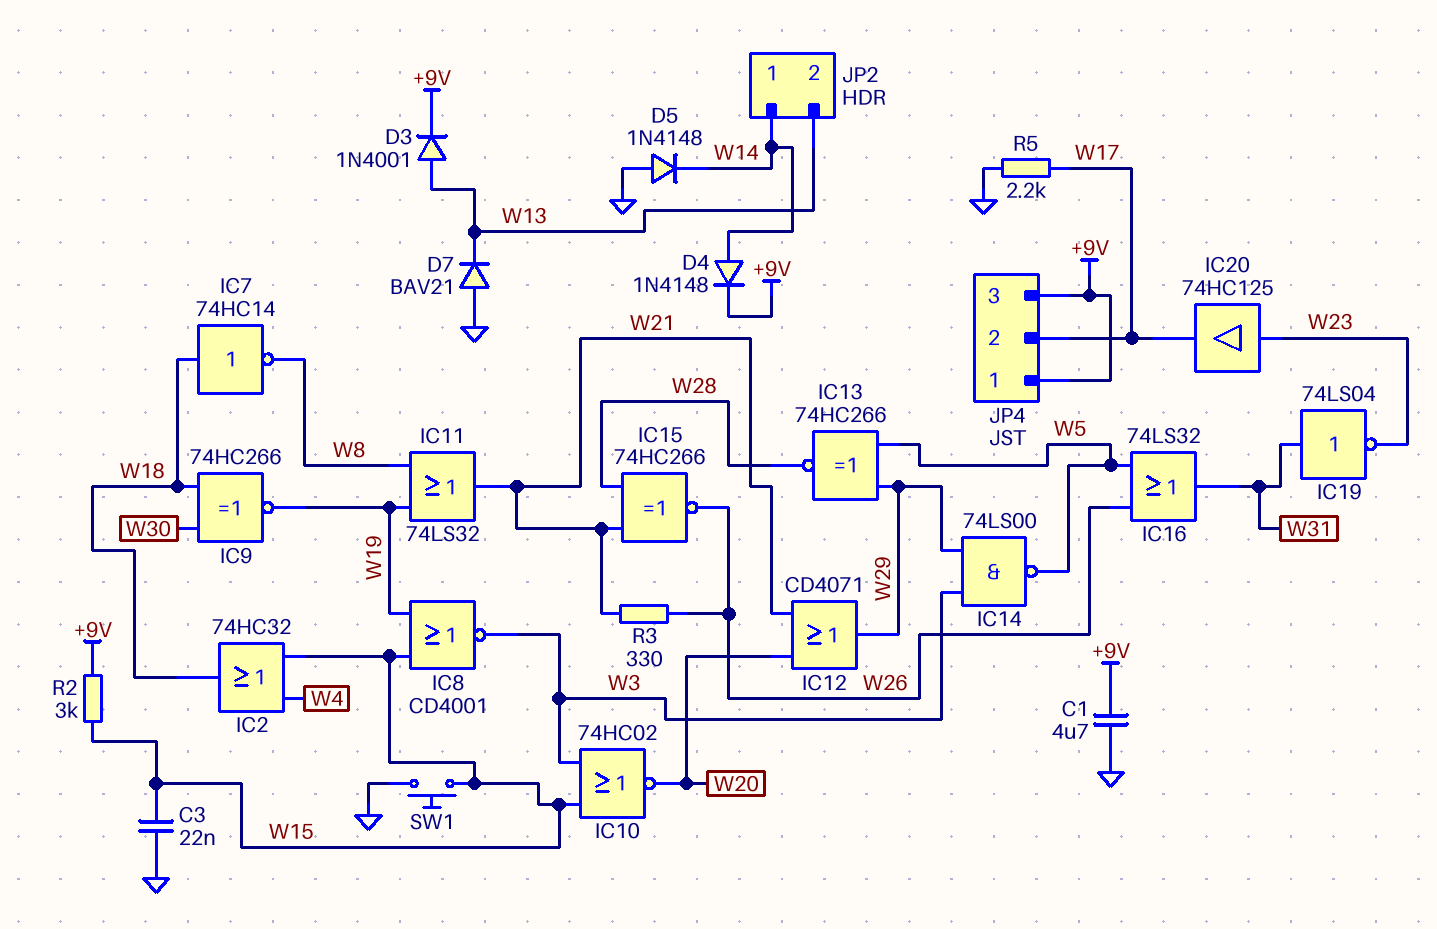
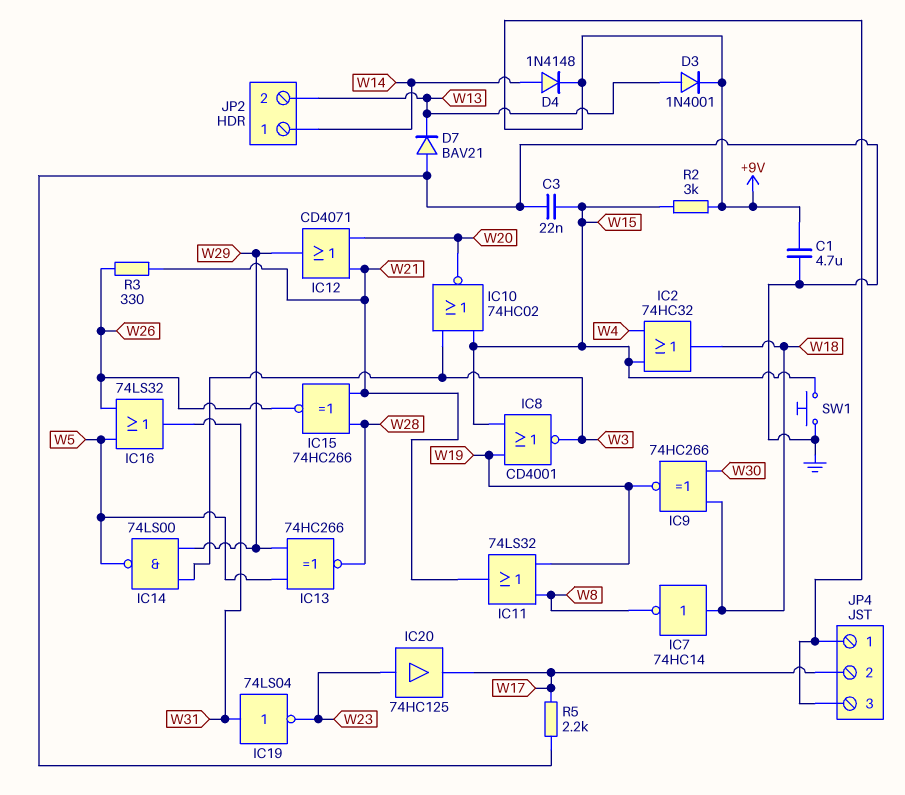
D5: diode 1N4148 (A GND, K W14) -> none

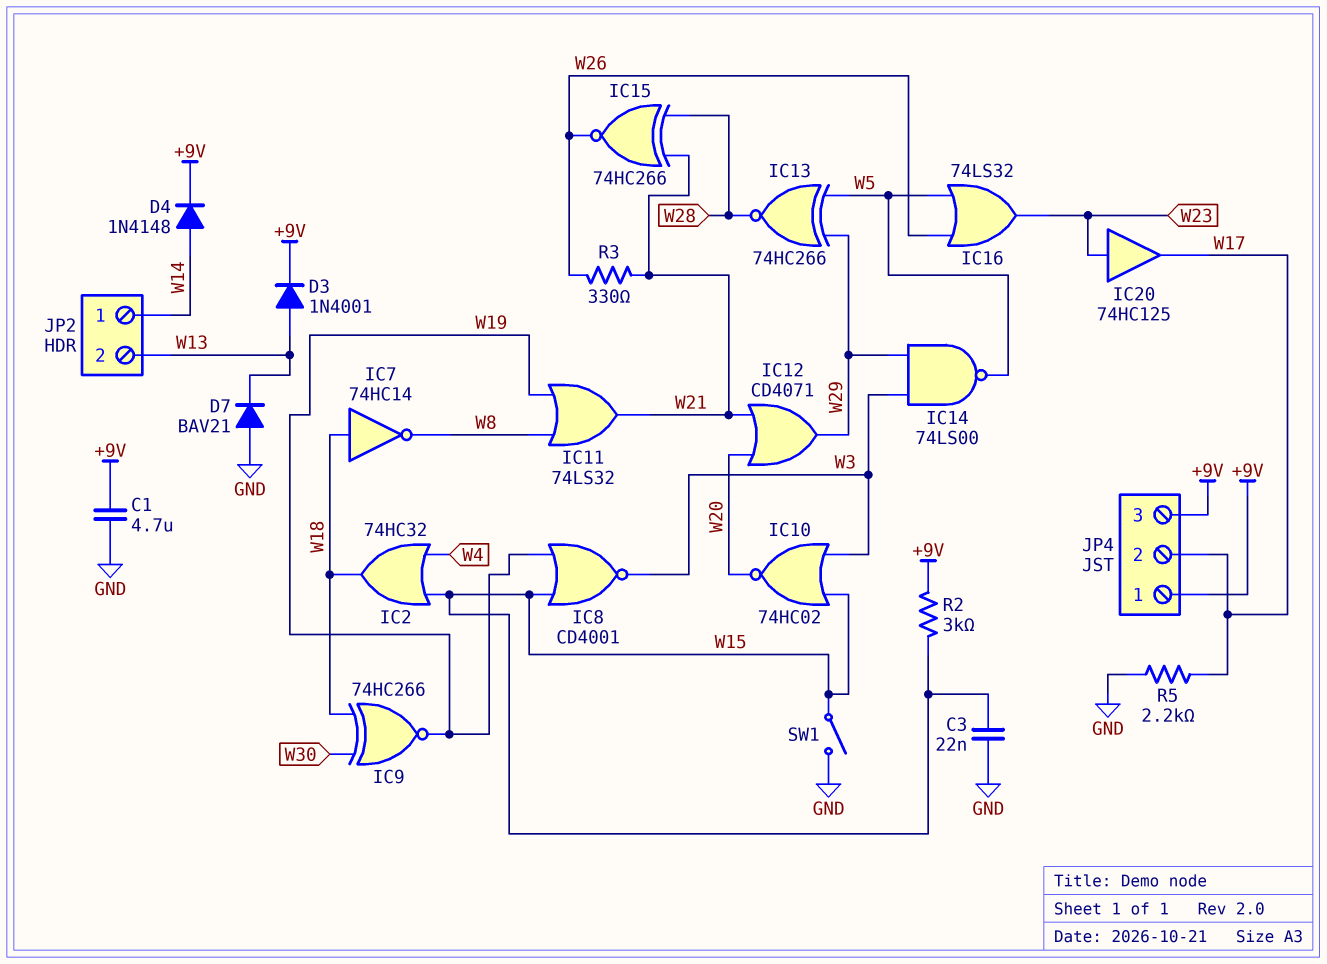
IC16: OR 74LS32 (in W5, in W26, out W31) -> OR 74LS32 (in W5, in W26, out W23)
IC19: NOT 74LS04 (in W31, out W23) -> none
SW1: button (GND, W15) -> switch (GND, W15)

